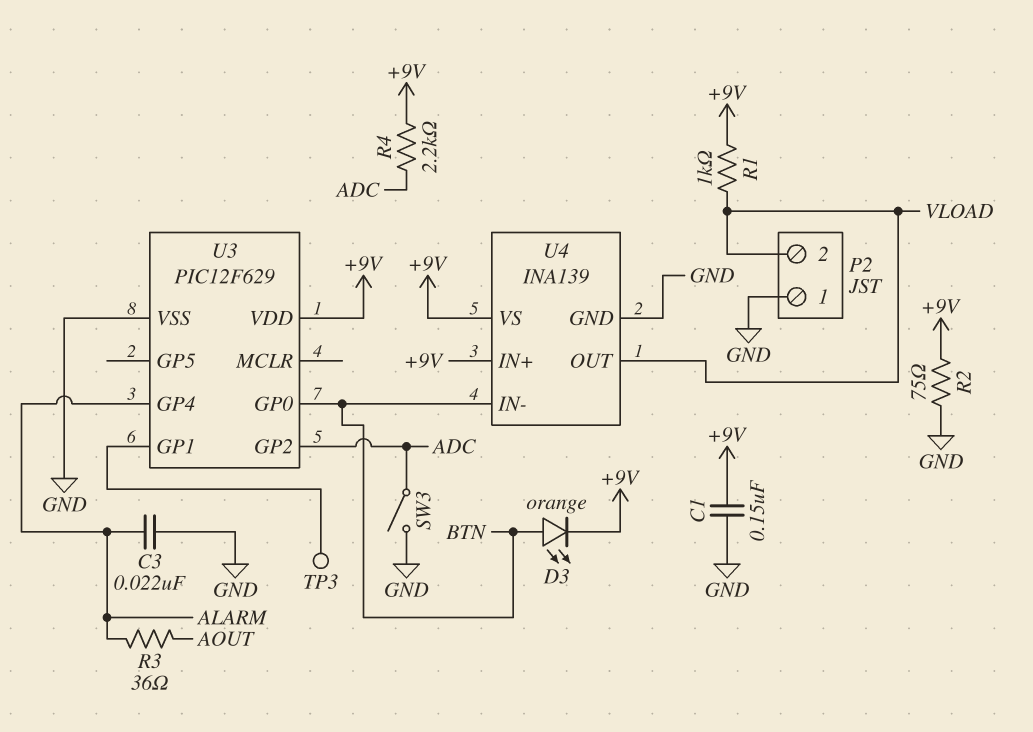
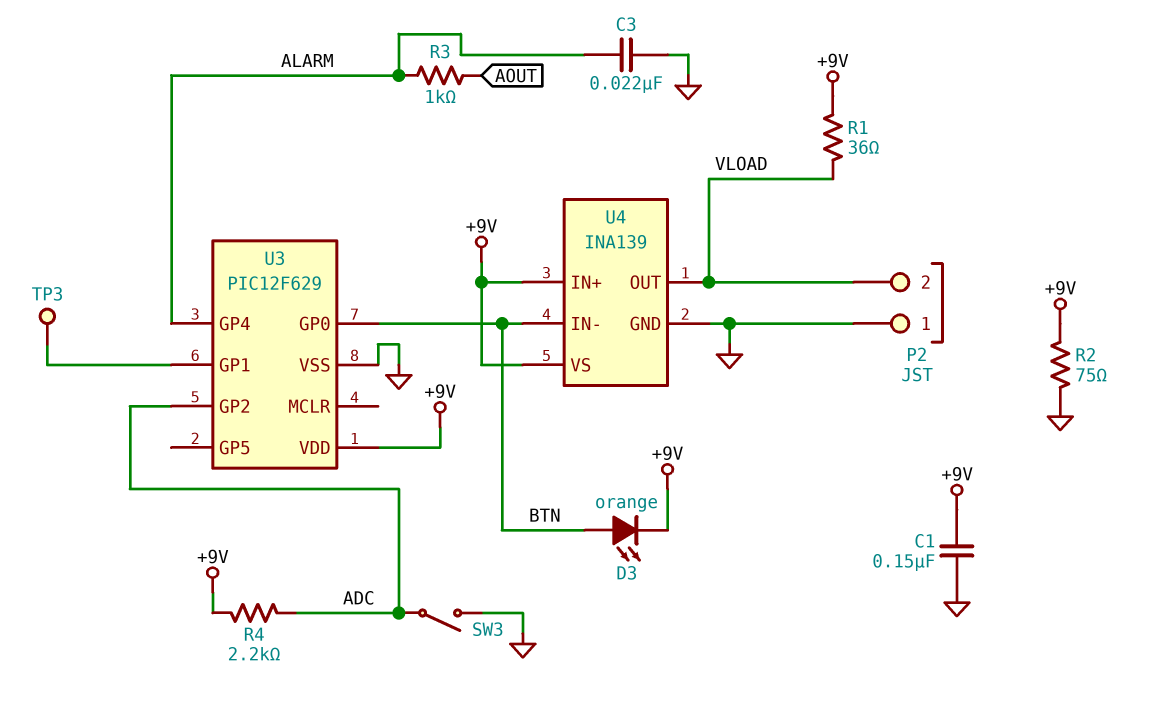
R1: 1k (+9V, VLOAD) -> 36 (+9V, VLOAD)
R3: 36 (ALARM, AOUT) -> 1k (ALARM, AOUT)

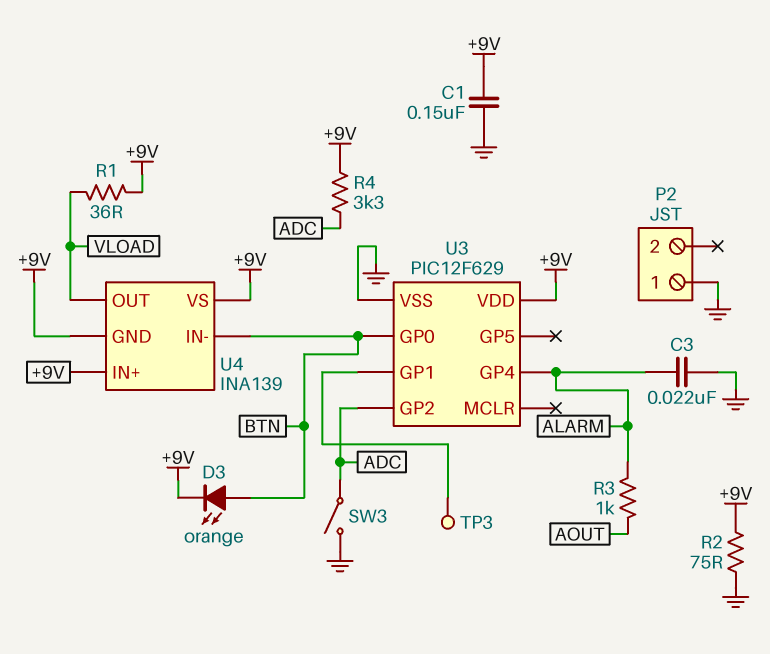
P2 pin 2: VLOAD -> none
R4: 2.2k (+9V, ADC) -> 3.3k (+9V, ADC)
U4 pin GND: GND -> +9V

